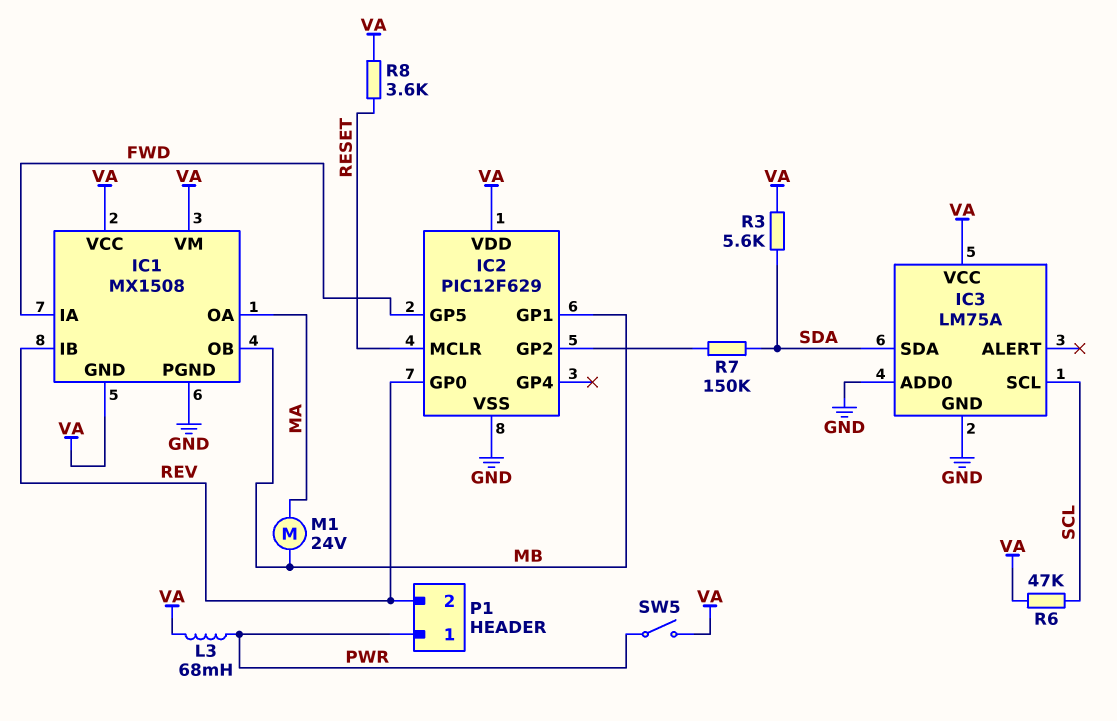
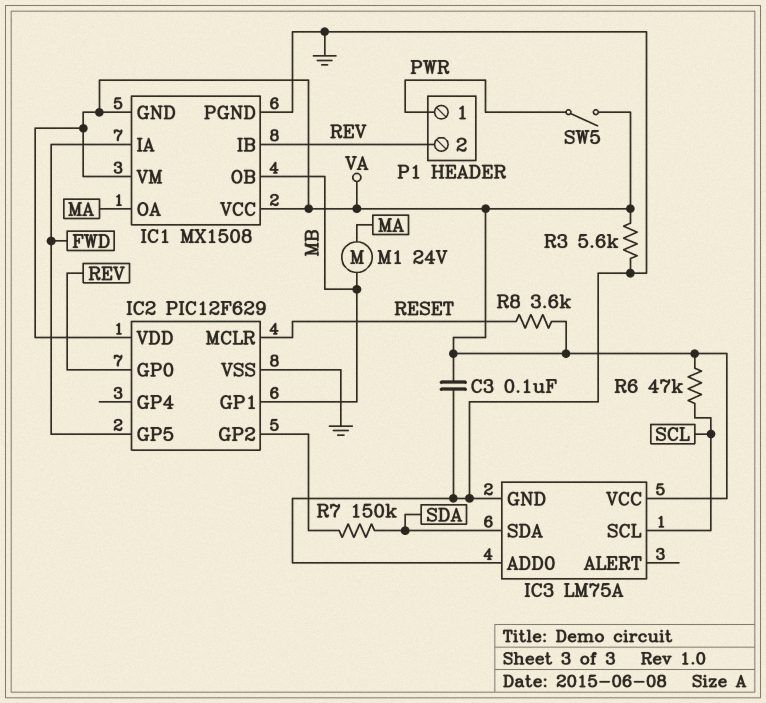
C3: none -> 100nF (GND, VA)
L3: 68mH (PWR, VA) -> none
R3: 5.6k (SDA, VA) -> 5.6k (GND, VA)

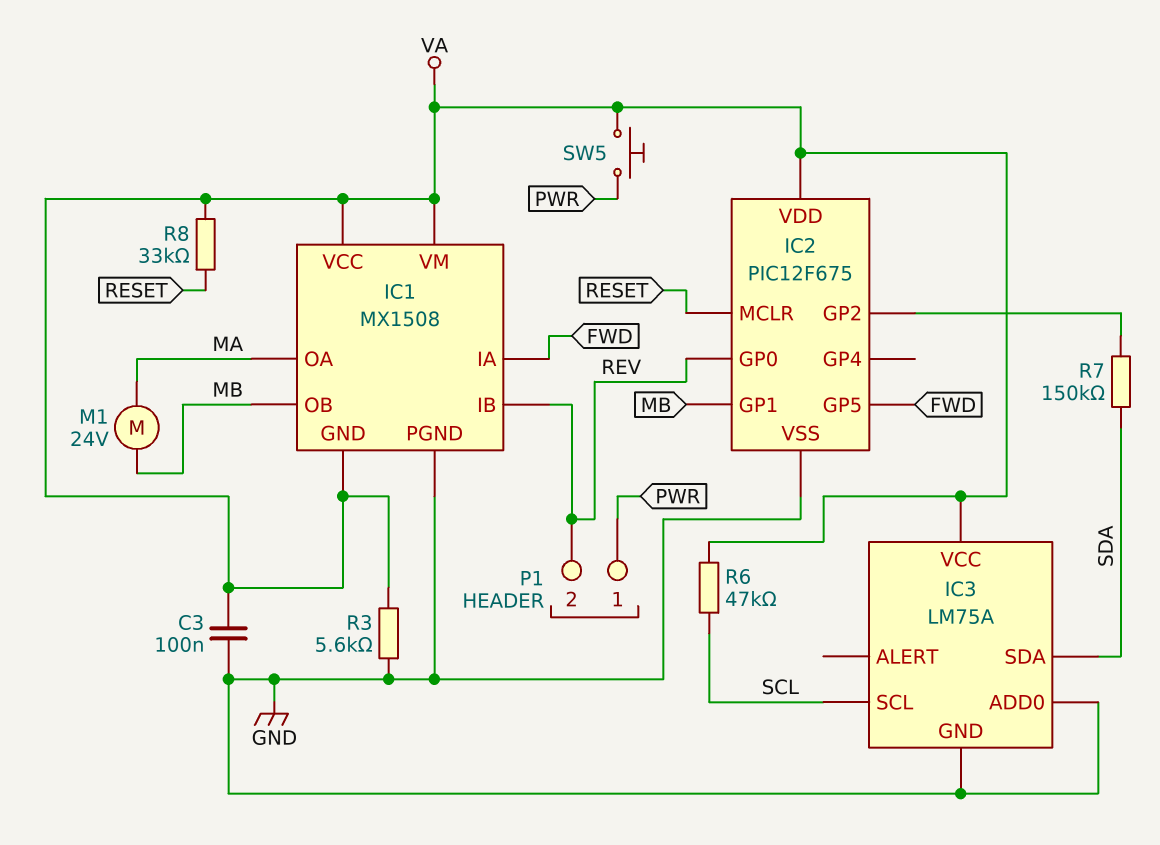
IC2: PIC12F629 -> PIC12F675
R8: 3.6k (RESET, VA) -> 33k (RESET, VA)
SW5: switch (PWR, VA) -> button (PWR, VA)

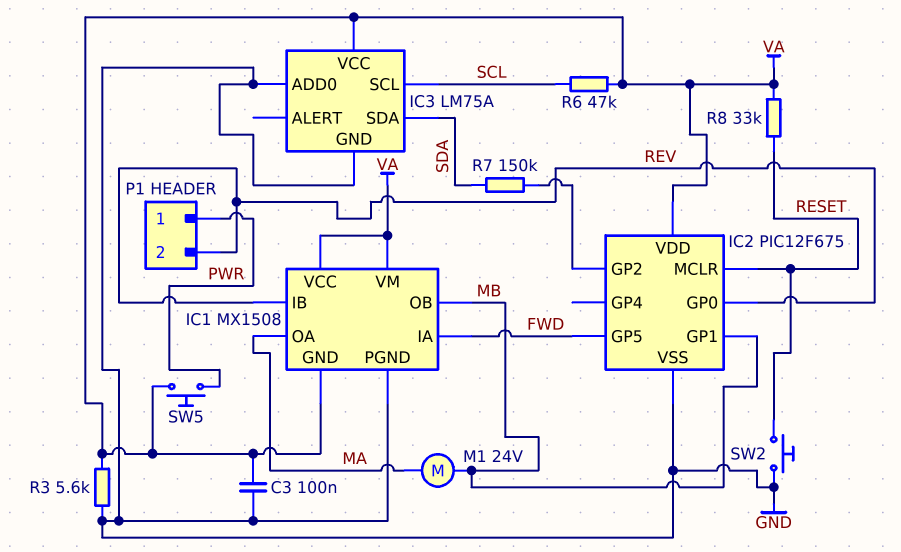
SW2: none -> button (GND, RESET)

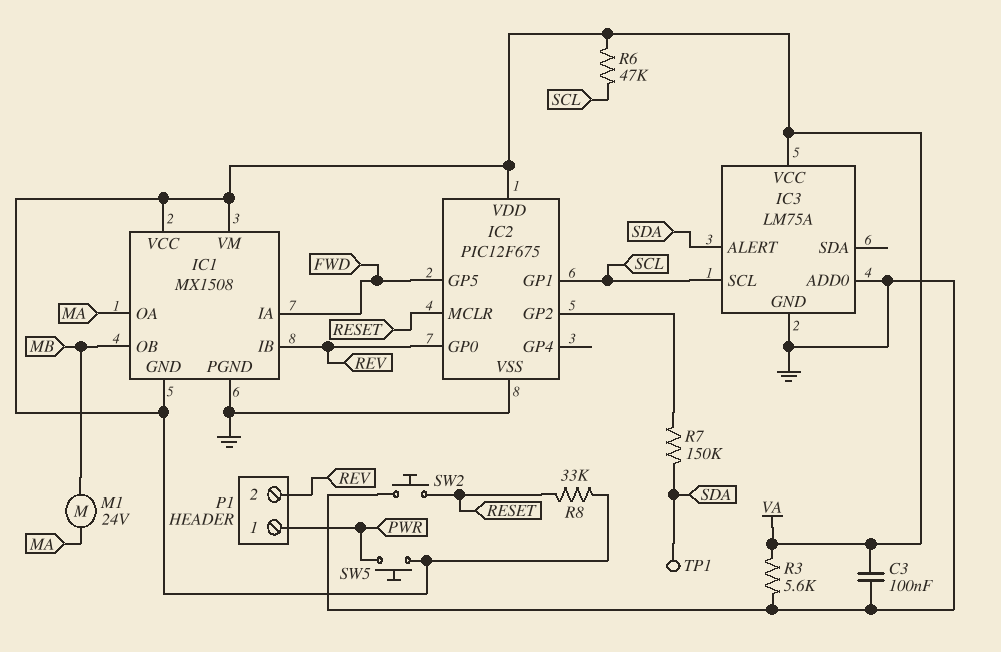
IC2 pin GP1: MB -> SCL
IC3 pin ALERT: none -> SDA
IC3 pin SDA: SDA -> none
TP1: none -> test point (SDA)

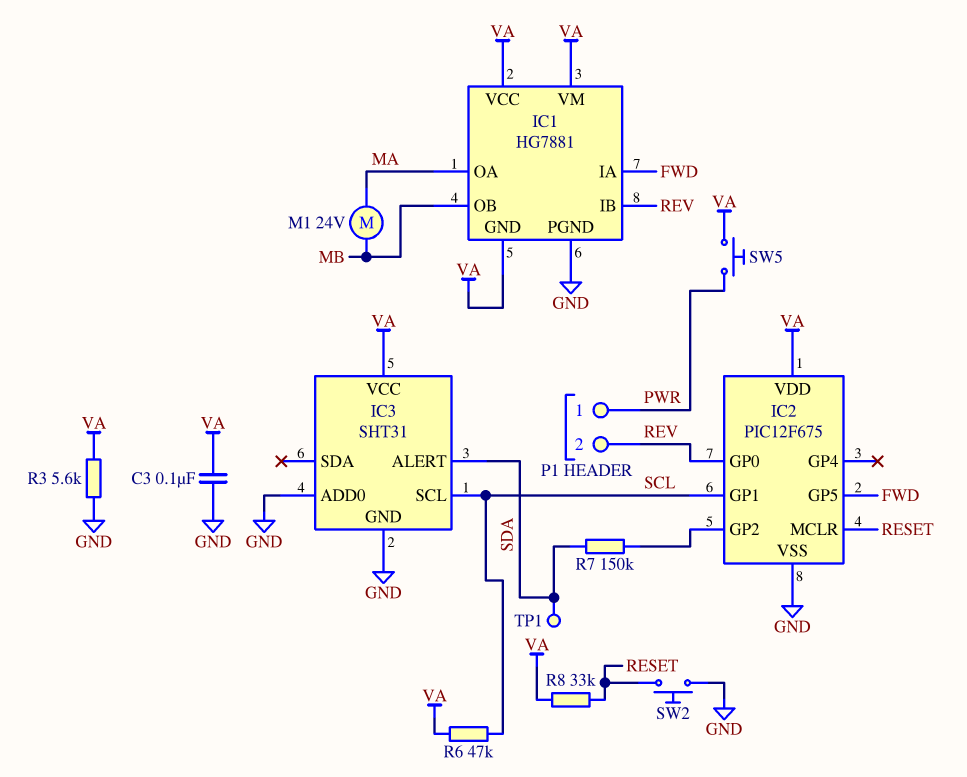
IC1: MX1508 -> HG7881
IC3: LM75A -> SHT31

